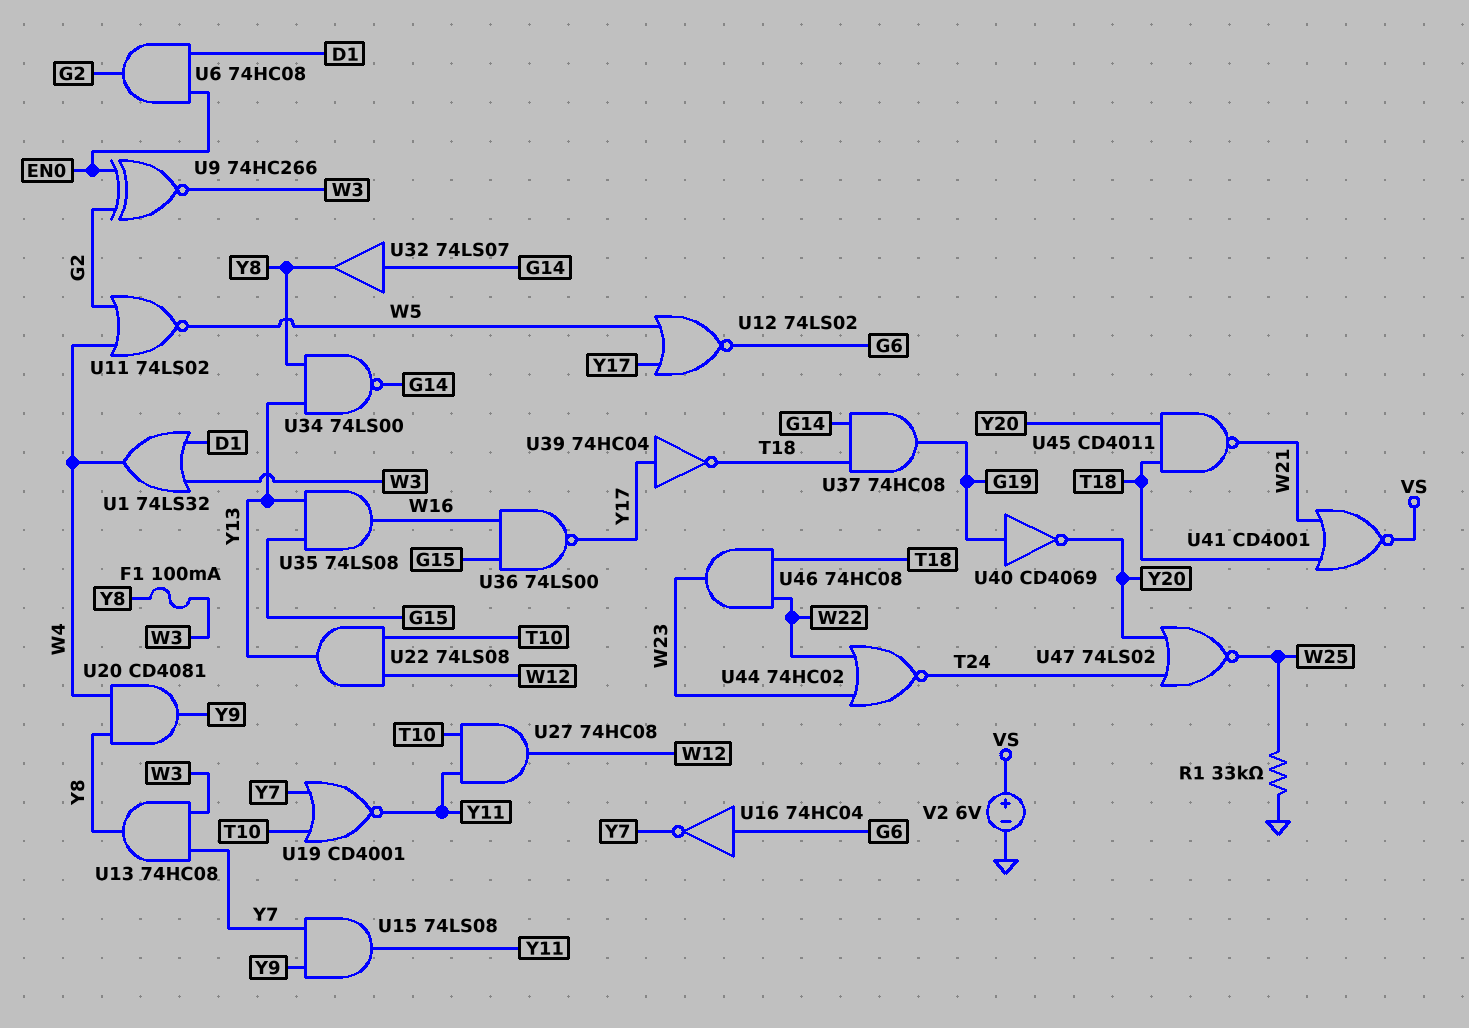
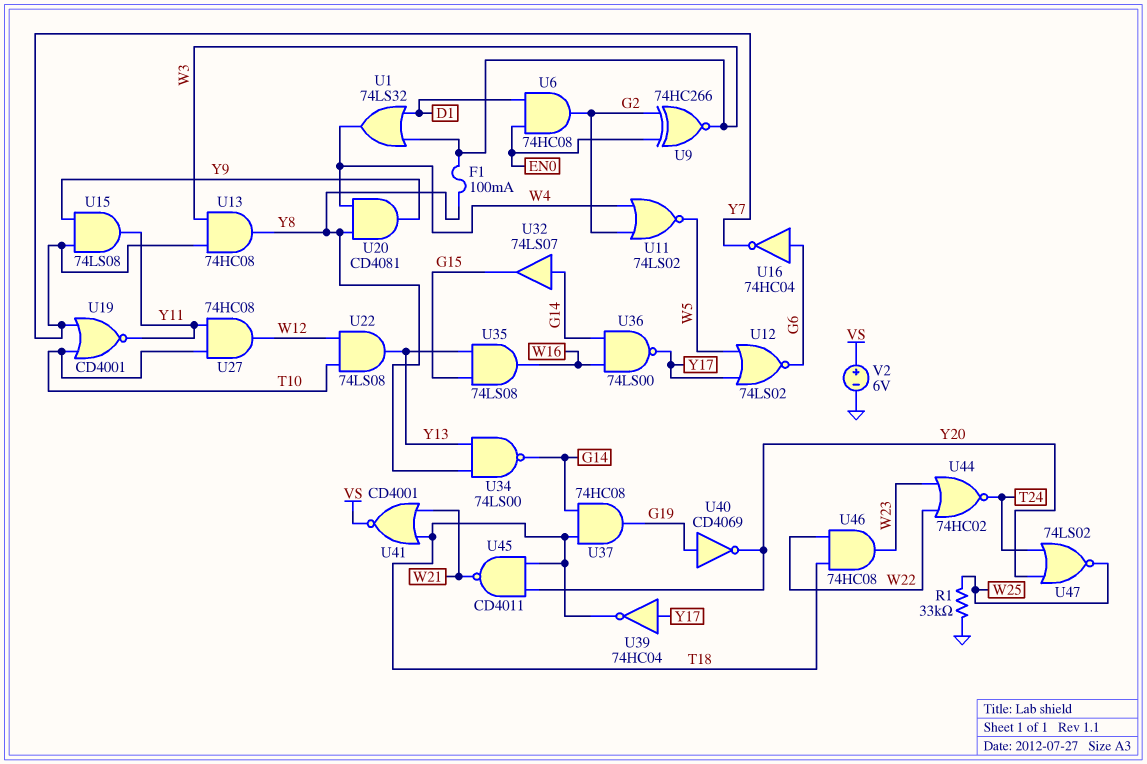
U32: buffer 74LS07 (in G14, out Y8) -> buffer 74LS07 (in G14, out G15)
U36: NAND 74LS00 (in G15, in W16, out Y17) -> NAND 74LS00 (in G14, in W16, out Y17)

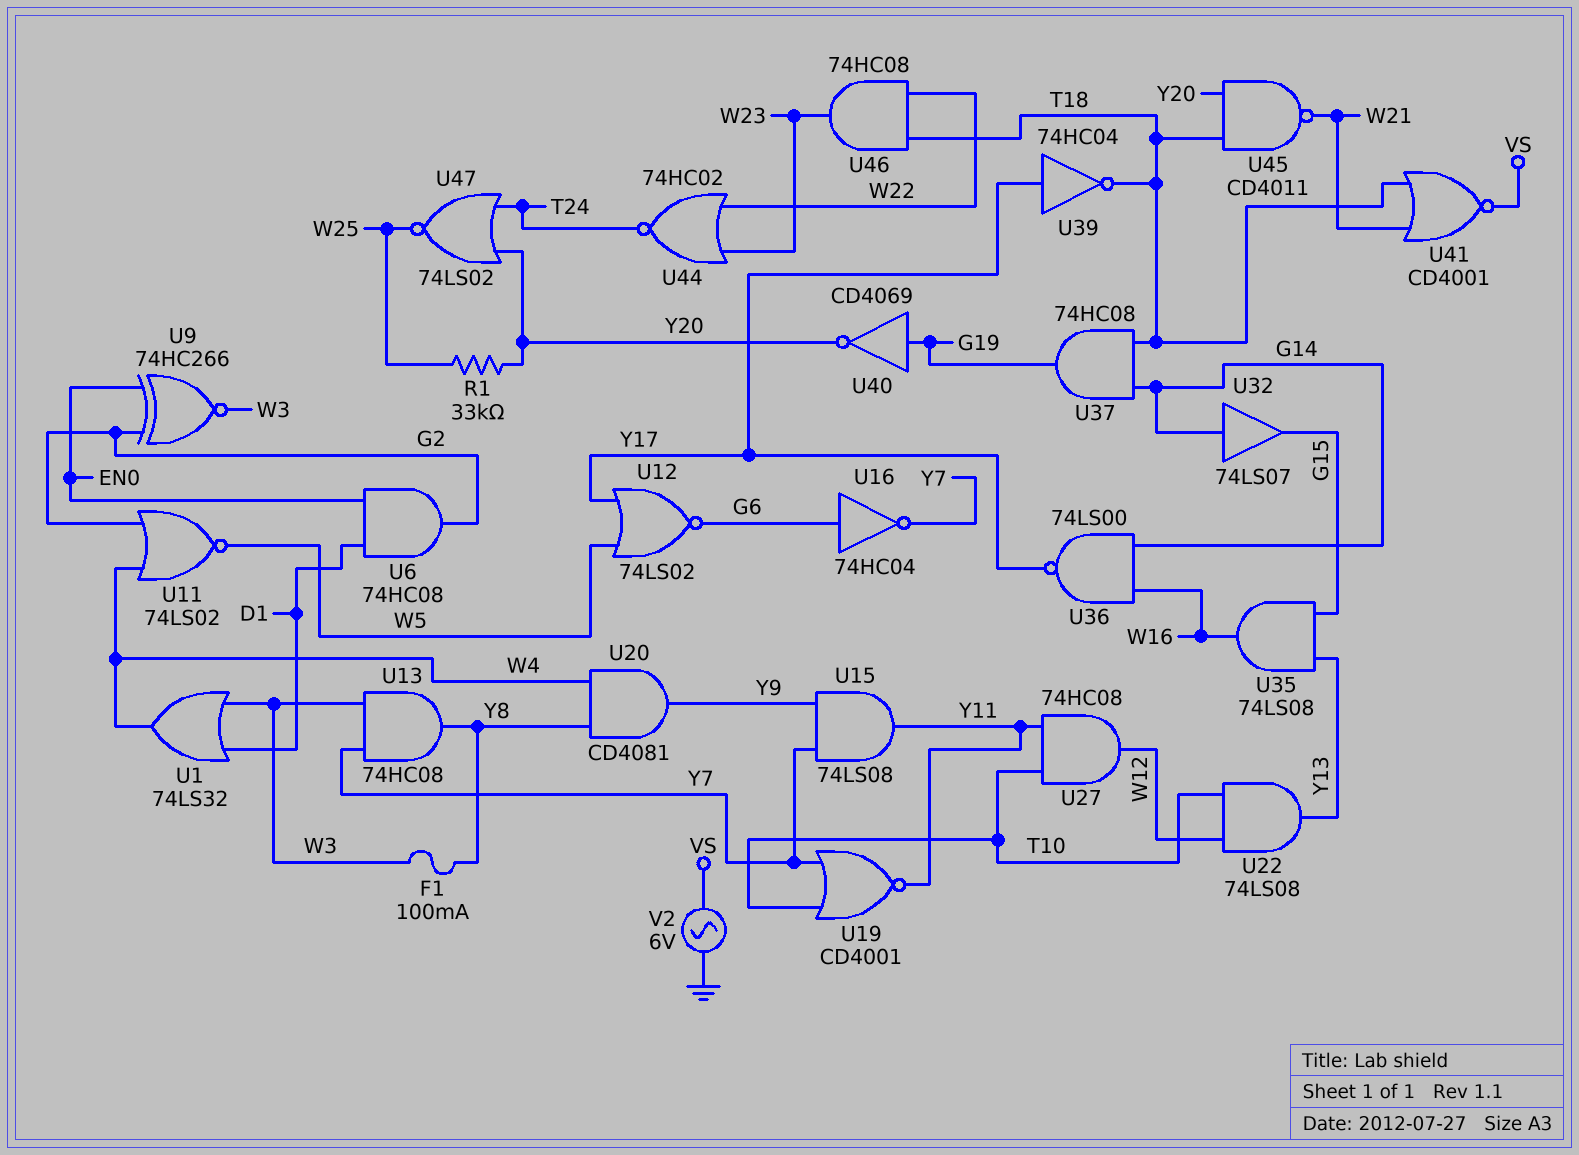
R1: 33k (GND, W25) -> 33k (W25, Y20)
U34: NAND 74LS00 (in Y8, in Y13, out G14) -> none
V2: 6V (plus VS, minus GND) -> AC 6V (GND, VS)

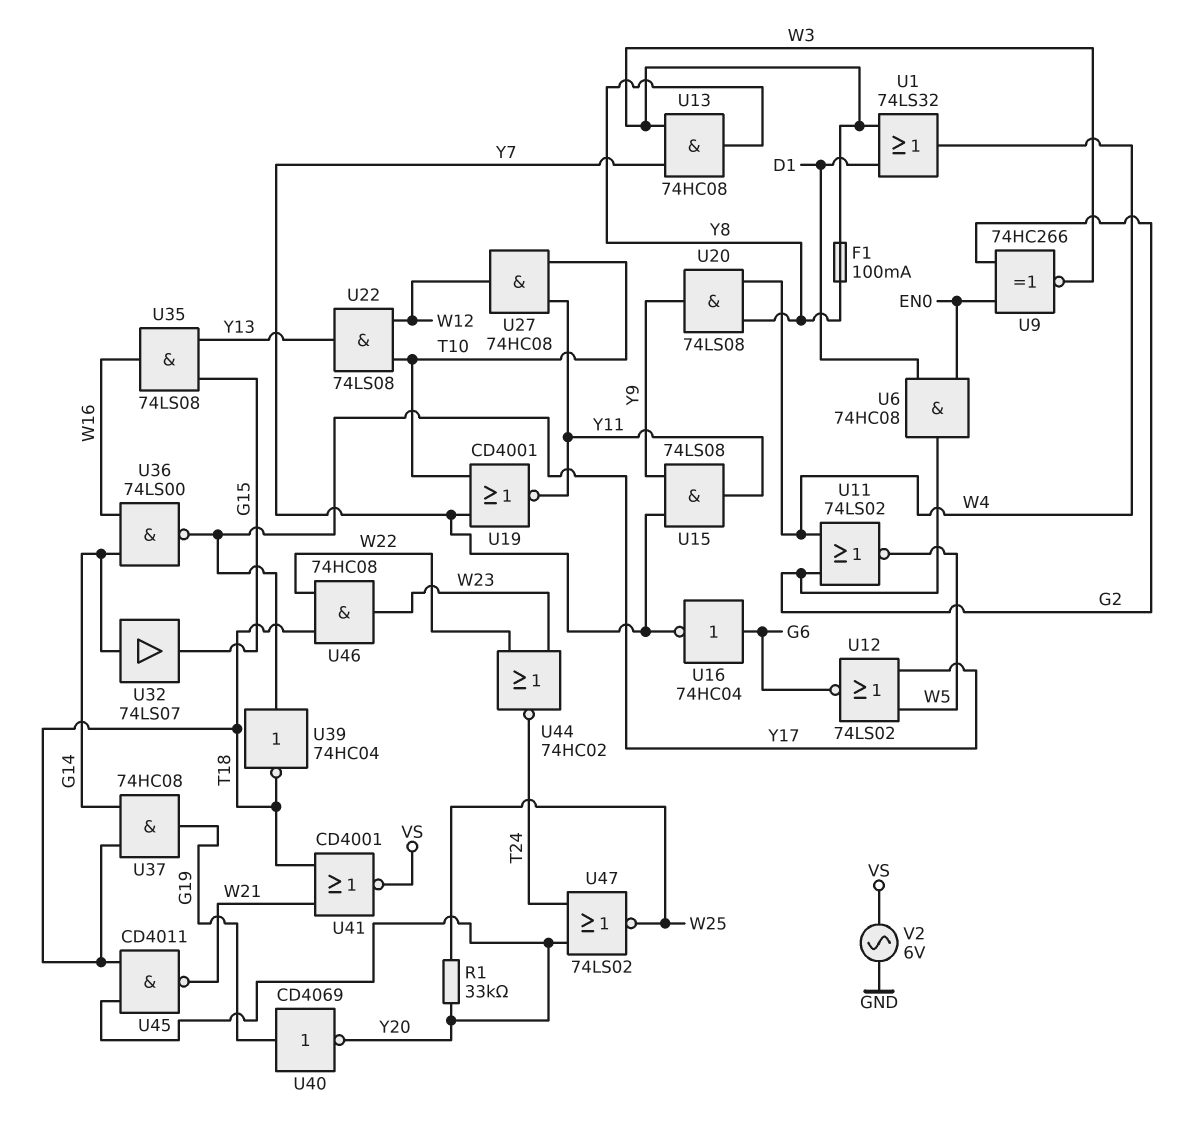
U20: AND CD4081 (in W4, in Y8, out Y9) -> AND 74LS08 (in W4, in Y8, out Y9)

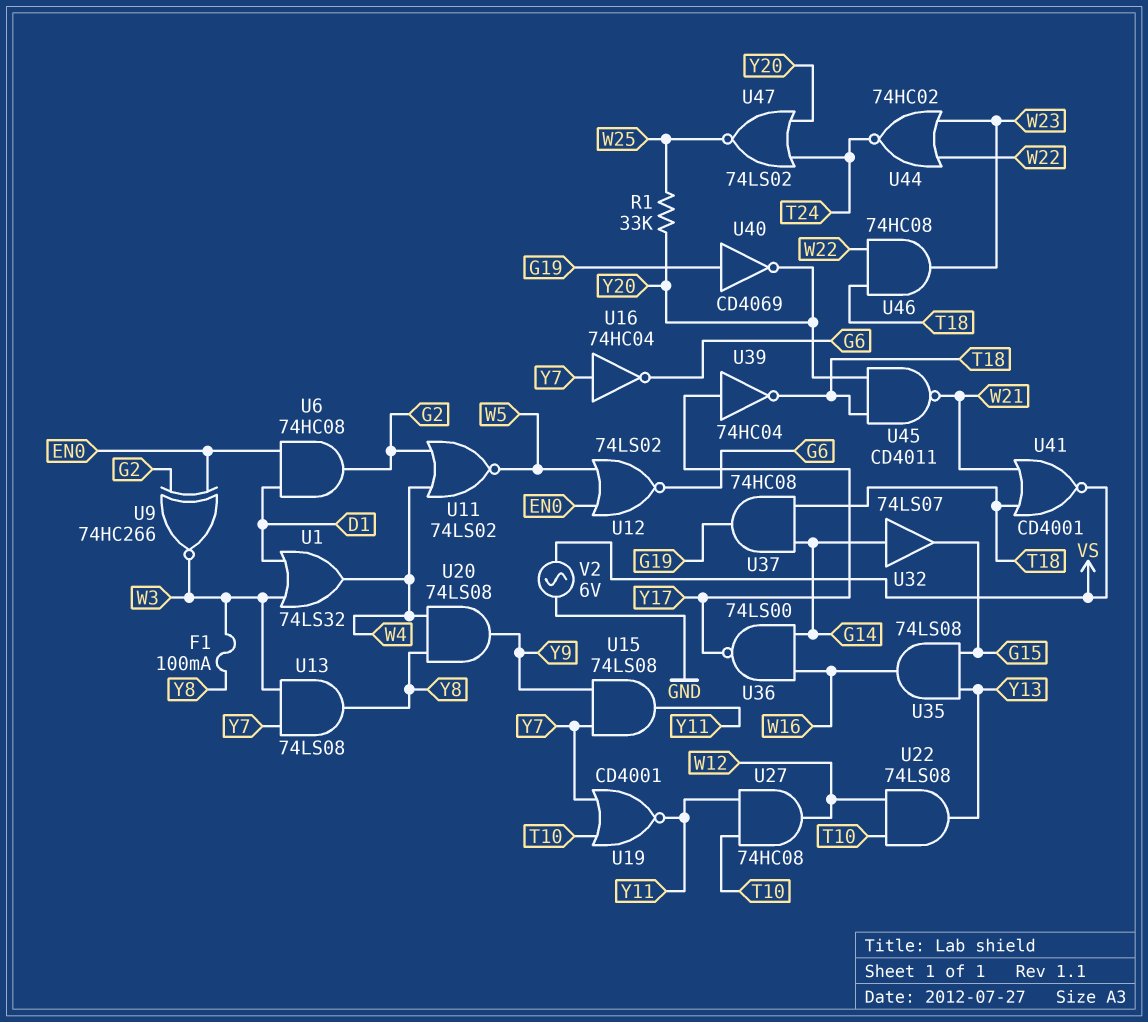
U12: NOR 74LS02 (in W5, in Y17, out G6) -> NOR 74LS02 (in EN0, in W5, out G6)
U13: AND 74HC08 (in W3, in Y7, out Y8) -> AND 74LS08 (in W3, in Y7, out Y8)
U16: NOT 74HC04 (in G6, out Y7) -> NOT 74HC04 (in Y7, out G6)

